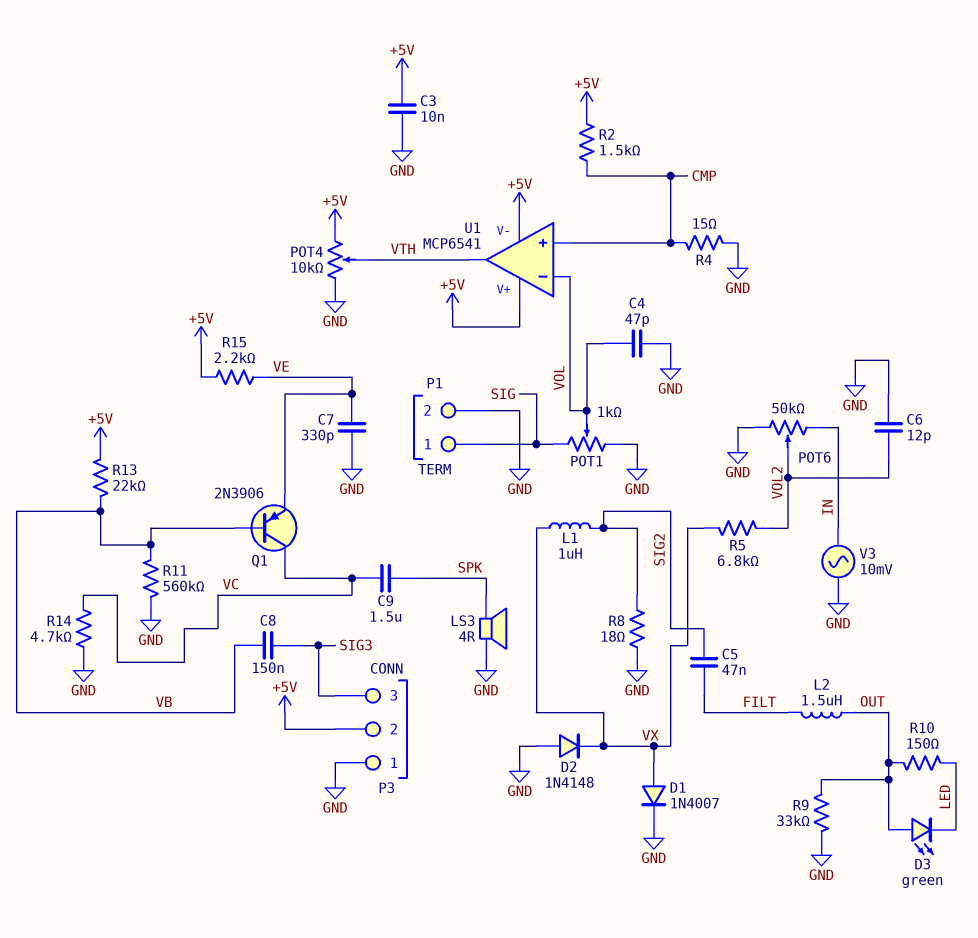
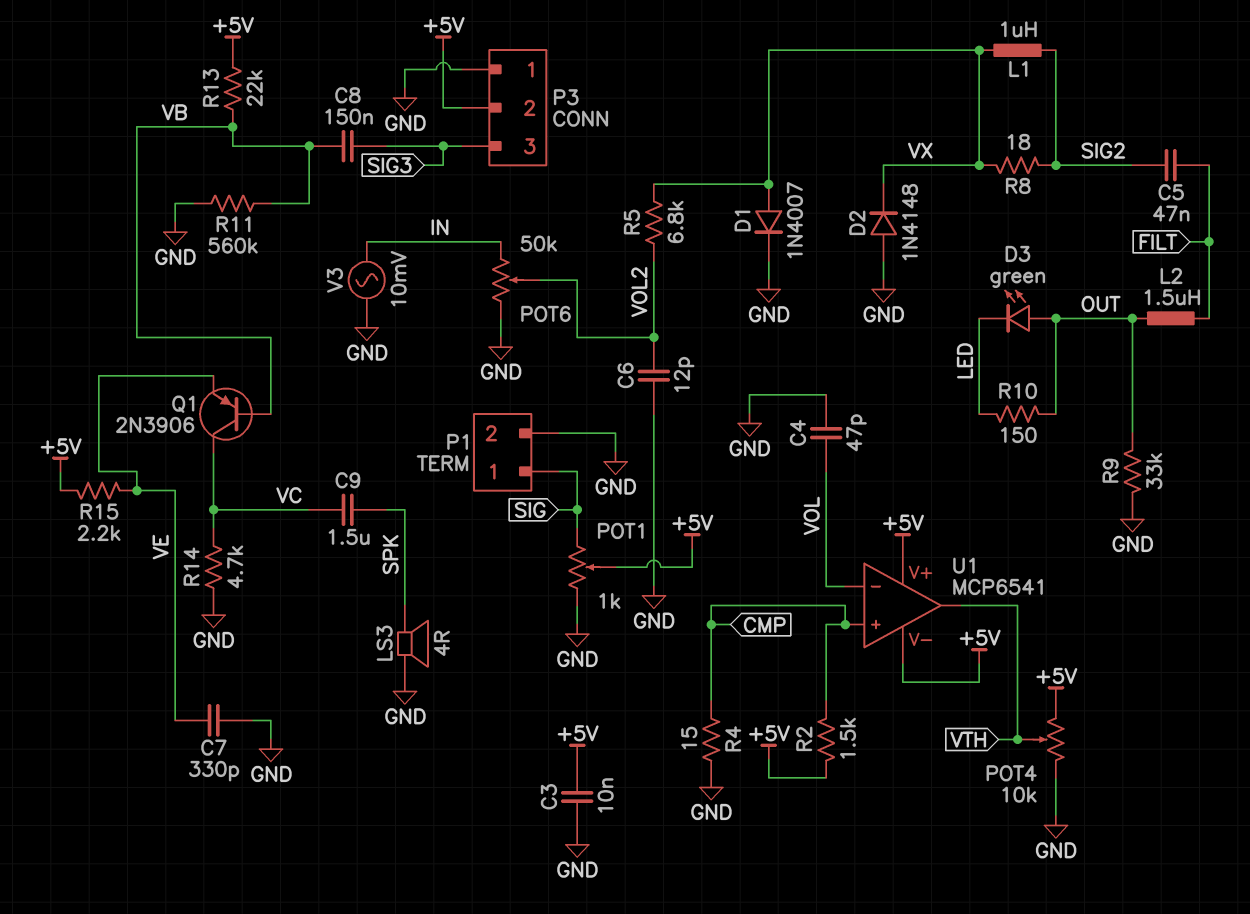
POT1: 1k (GND, SIG, wiper VOL) -> 1k (GND, SIG, wiper +5V)
R8: 18 (GND, SIG2) -> 18 (SIG2, VX)

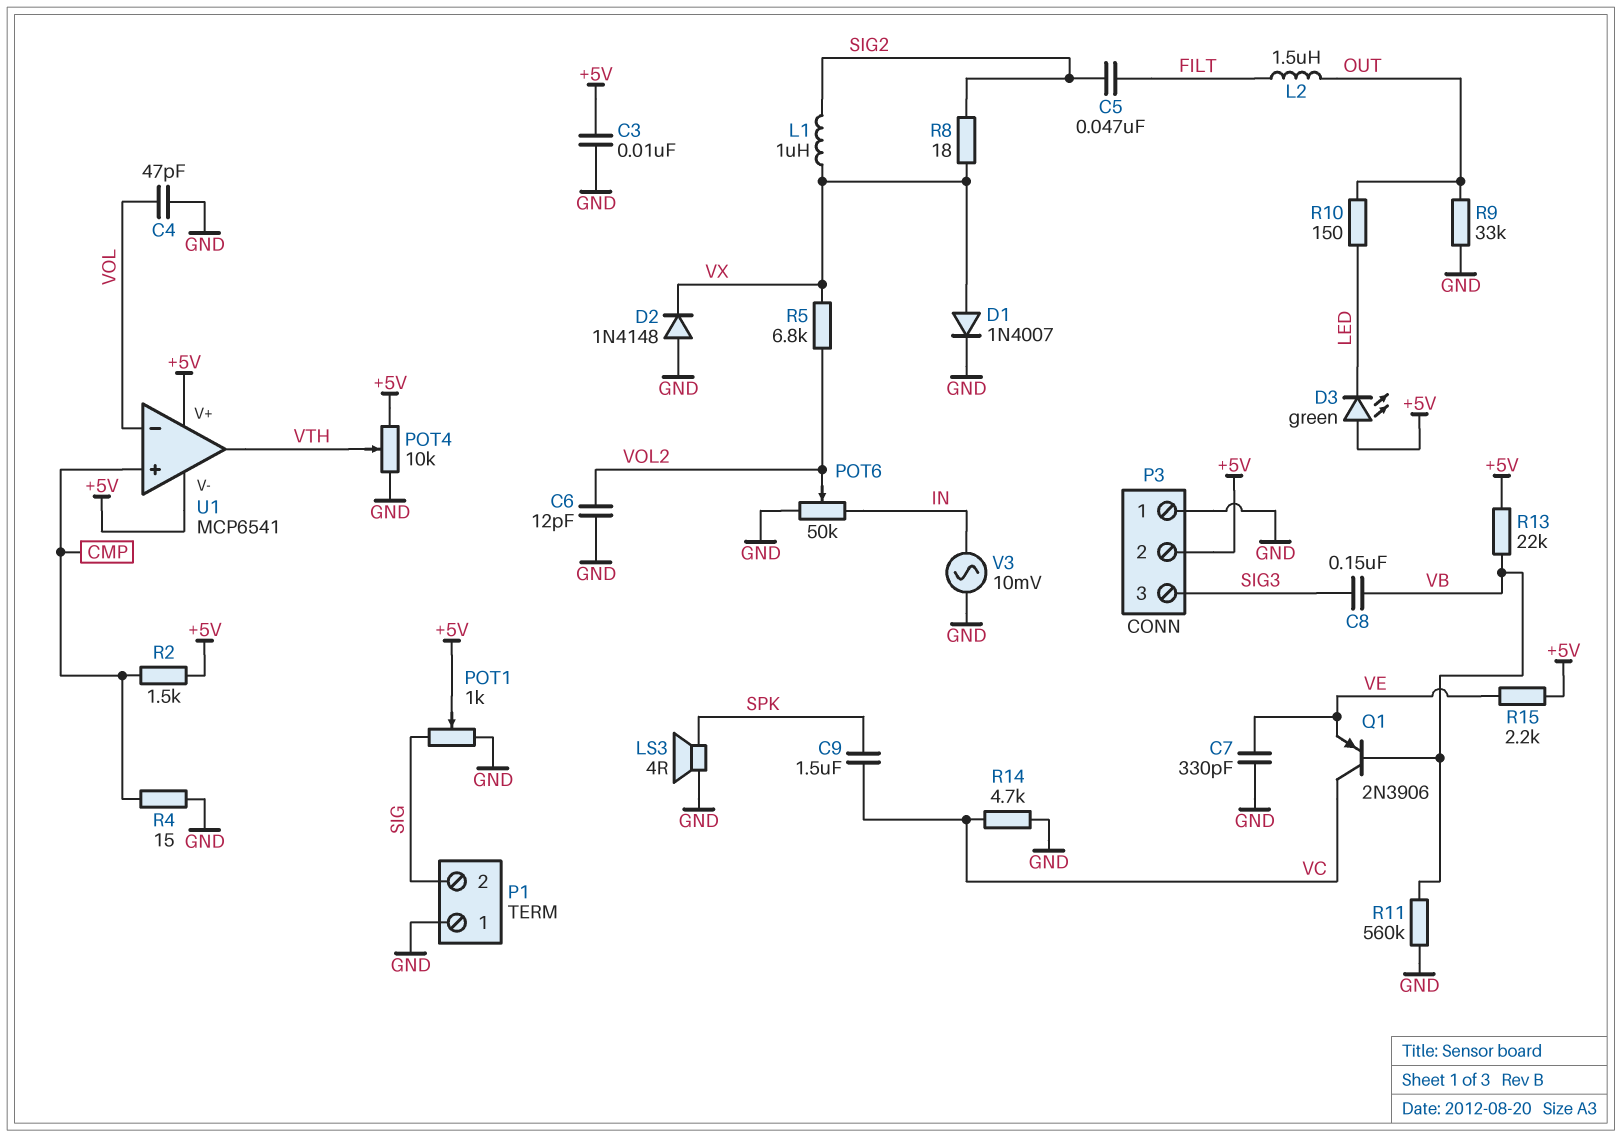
D3: LED green (A OUT, K LED) -> LED green (A +5V, K LED)
P1 pin 1: SIG -> GND
P1 pin 2: GND -> SIG

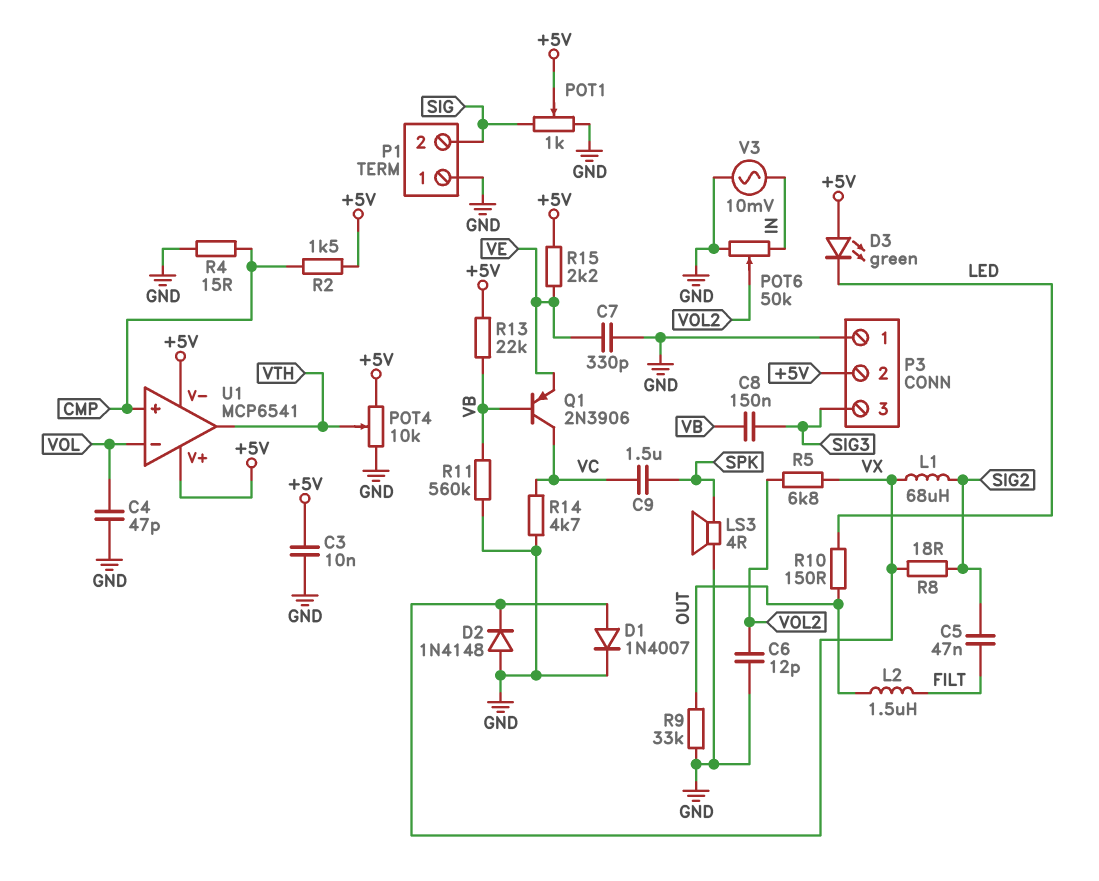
L1: 1uH (SIG2, VX) -> 68uH (SIG2, VX)

